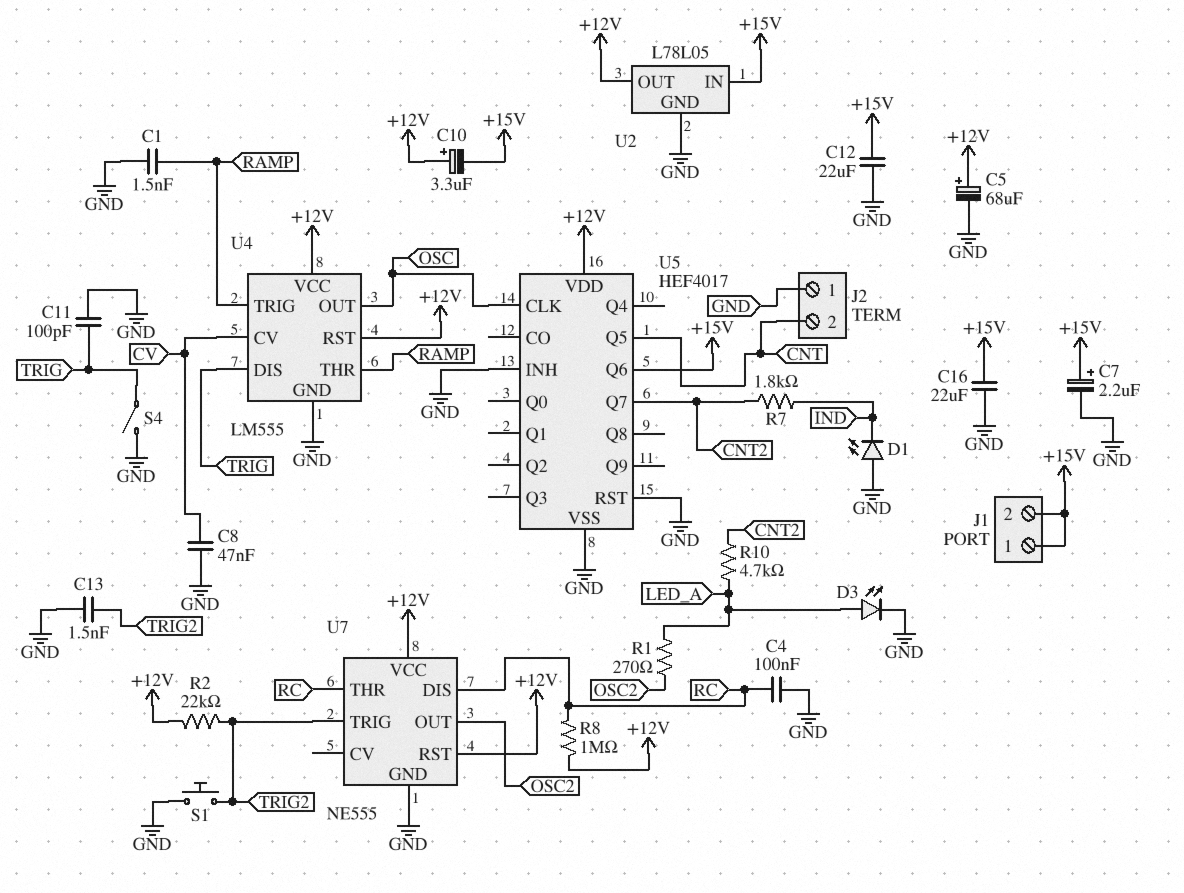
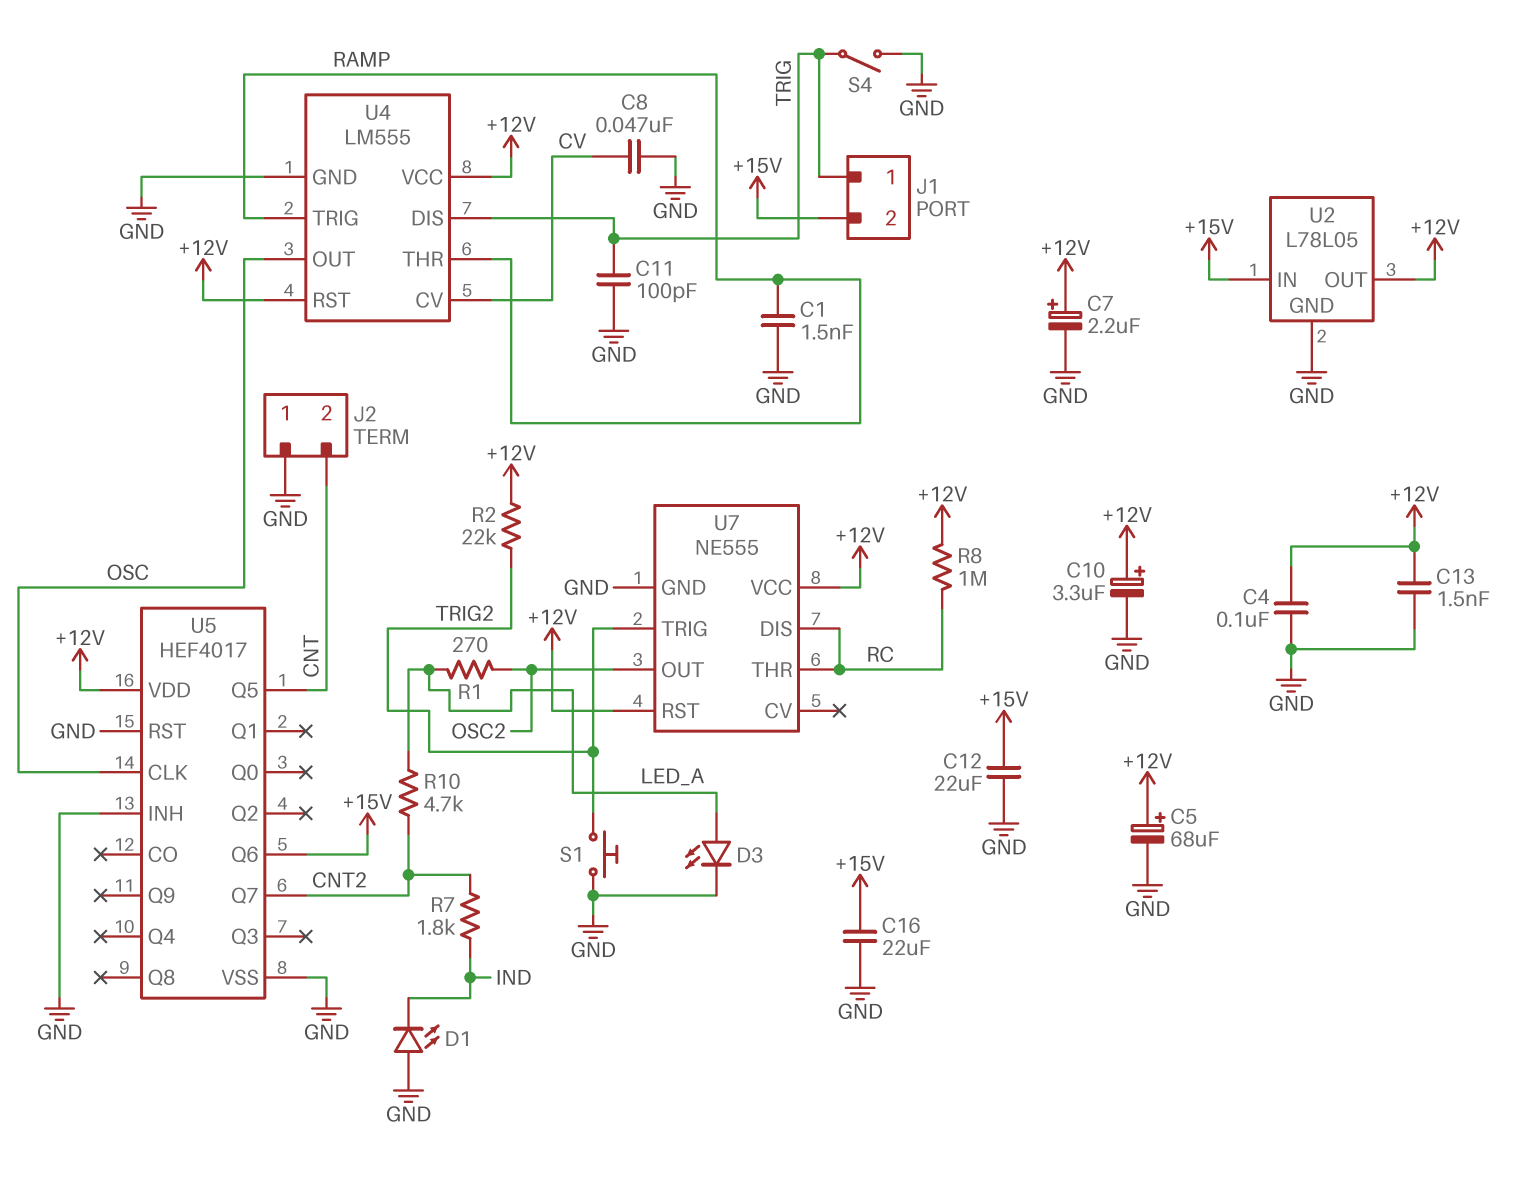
C4: 100nF (GND, RC) -> 100nF (+12V, GND)
C7: 2.2uF (plus +15V, minus GND) -> 2.2uF (plus +12V, minus GND)
C10: 3.3uF (plus +12V, minus +15V) -> 3.3uF (plus +12V, minus GND)
C13: 1.5nF (GND, TRIG2) -> 1.5nF (+12V, GND)
J1 pin 1: +15V -> TRIG

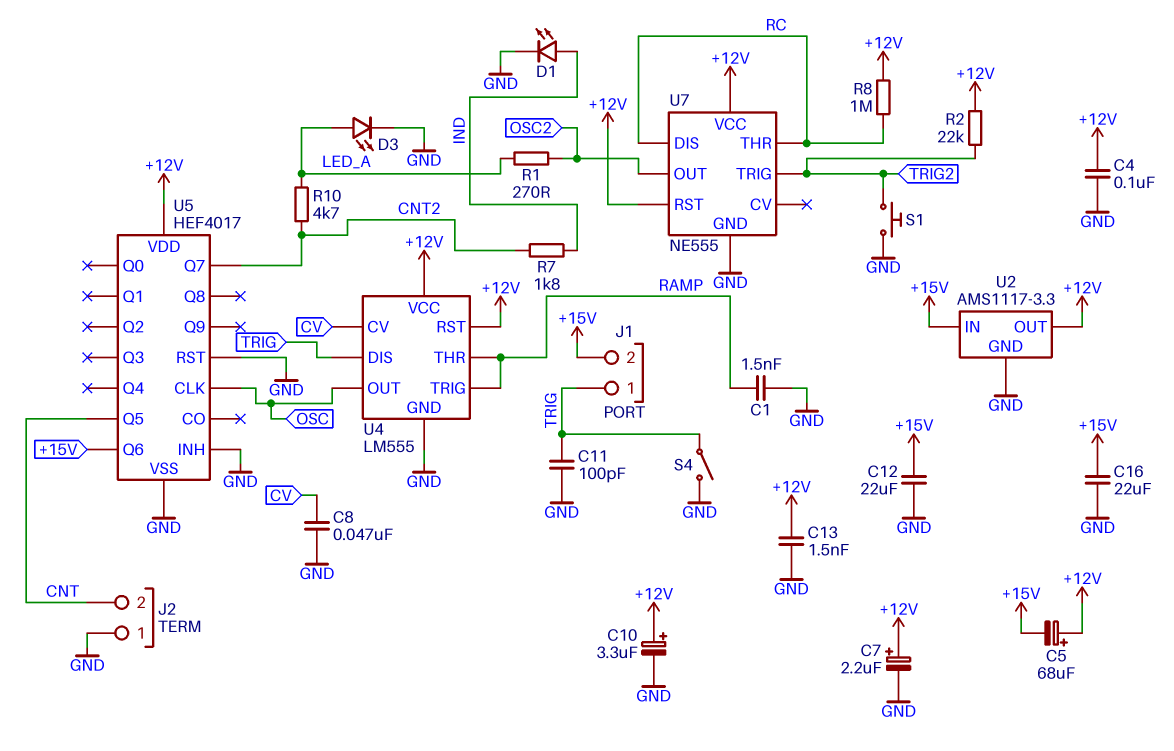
C5: 68uF (plus +12V, minus GND) -> 68uF (plus +12V, minus +15V)
D1: LED (A GND, K IND) -> LED (A IND, K GND)
U2: L78L05 -> AMS1117-3.3

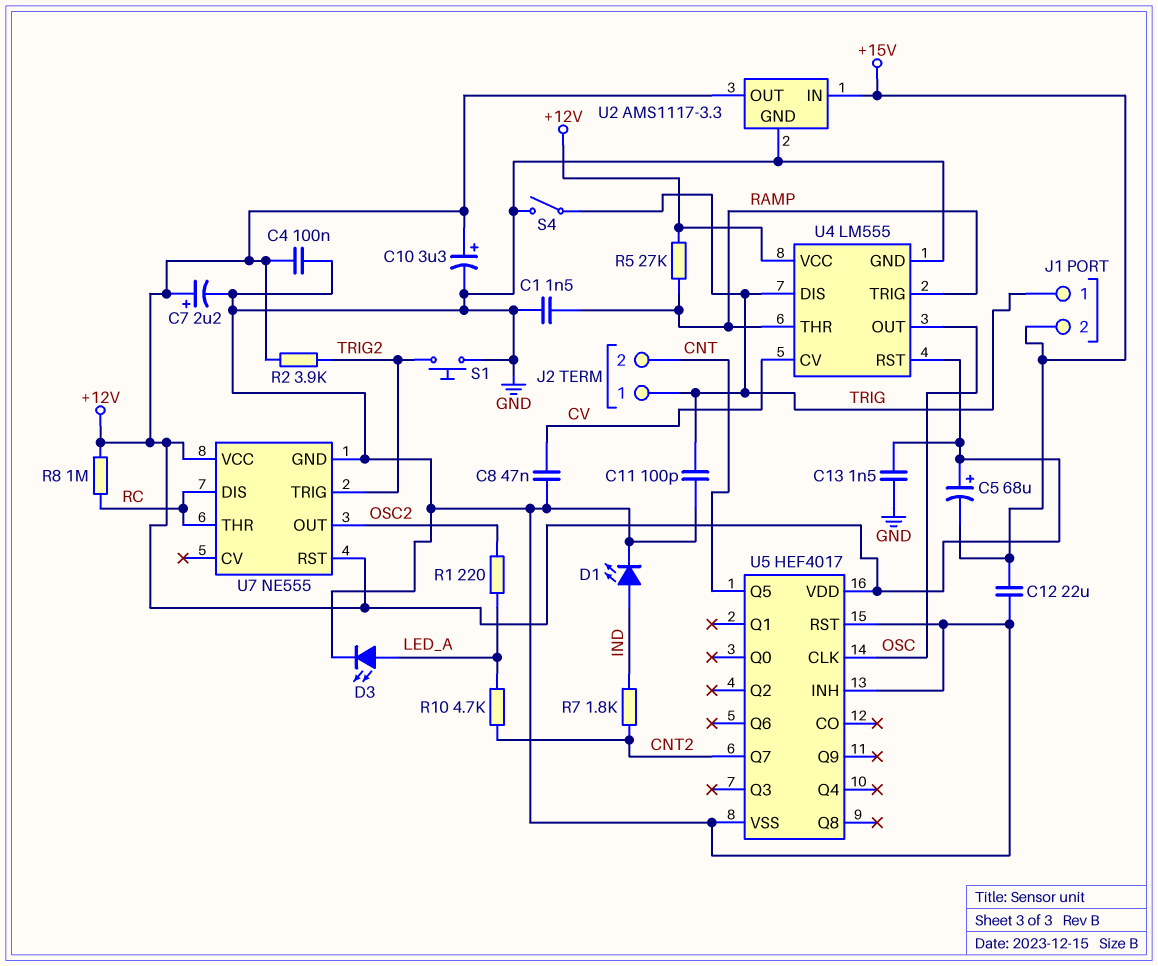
C16: 22uF (+15V, GND) -> none
J2 pin 1: GND -> TRIG
R1: 270 (LED_A, OSC2) -> 220 (LED_A, OSC2)
R2: 22k (+12V, TRIG2) -> 3.9k (+12V, TRIG2)
R5: none -> 27k (+12V, RAMP)
U5 pin Q6: +15V -> none

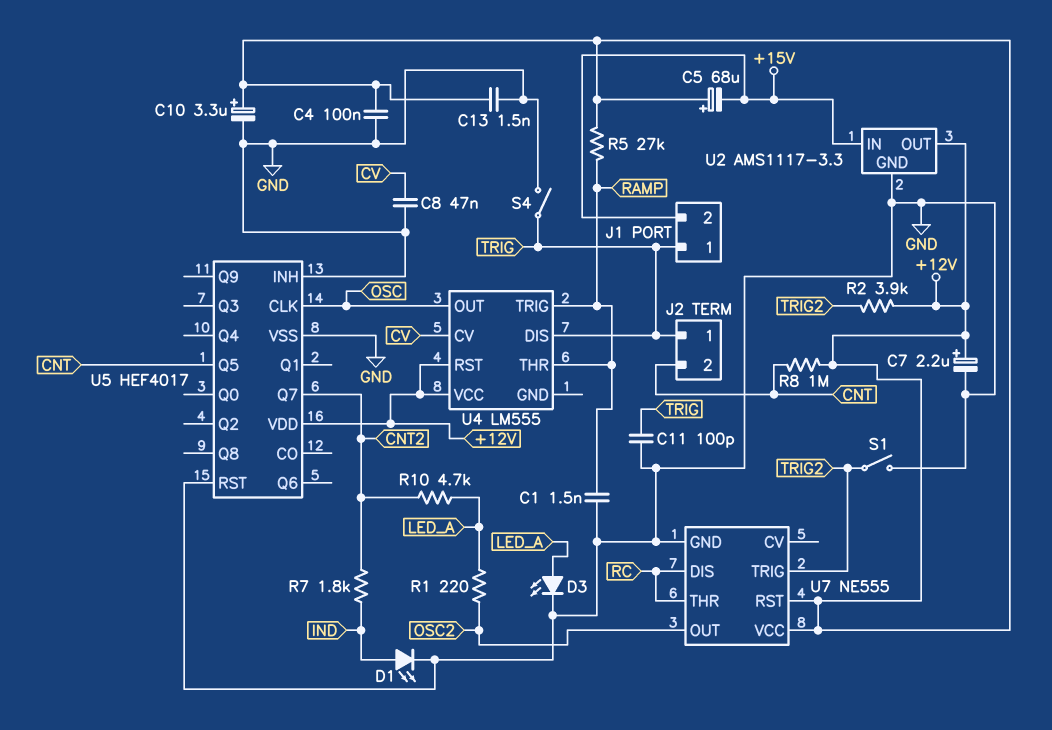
C12: 22uF (+15V, GND) -> none
R8: 1M (+12V, RC) -> 1M (+12V, CNT)
S1: button (GND, TRIG2) -> switch (GND, TRIG2)
U4 pin GND: GND -> none

